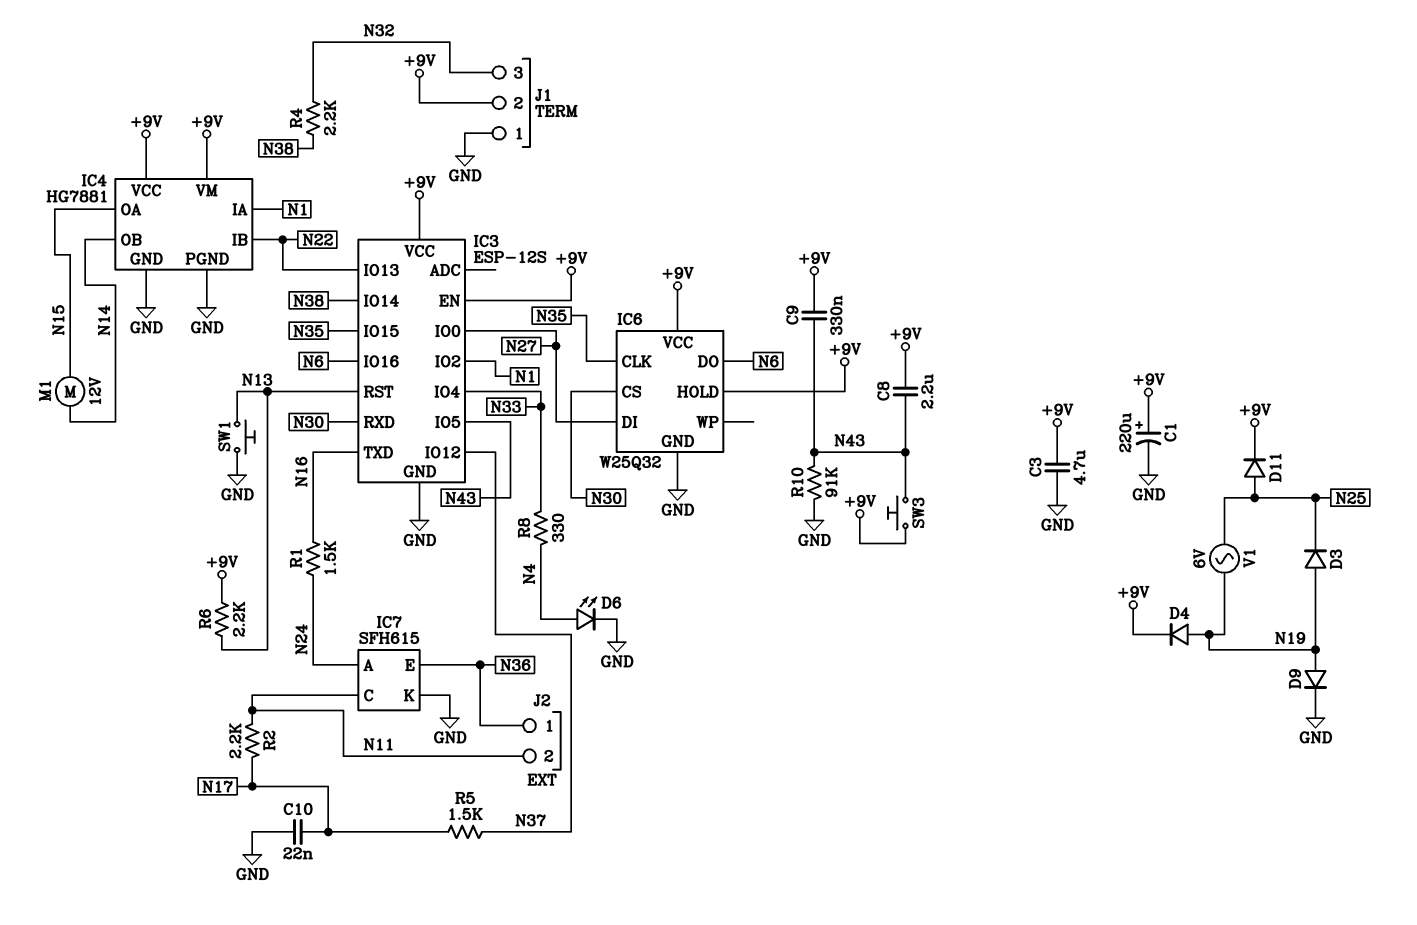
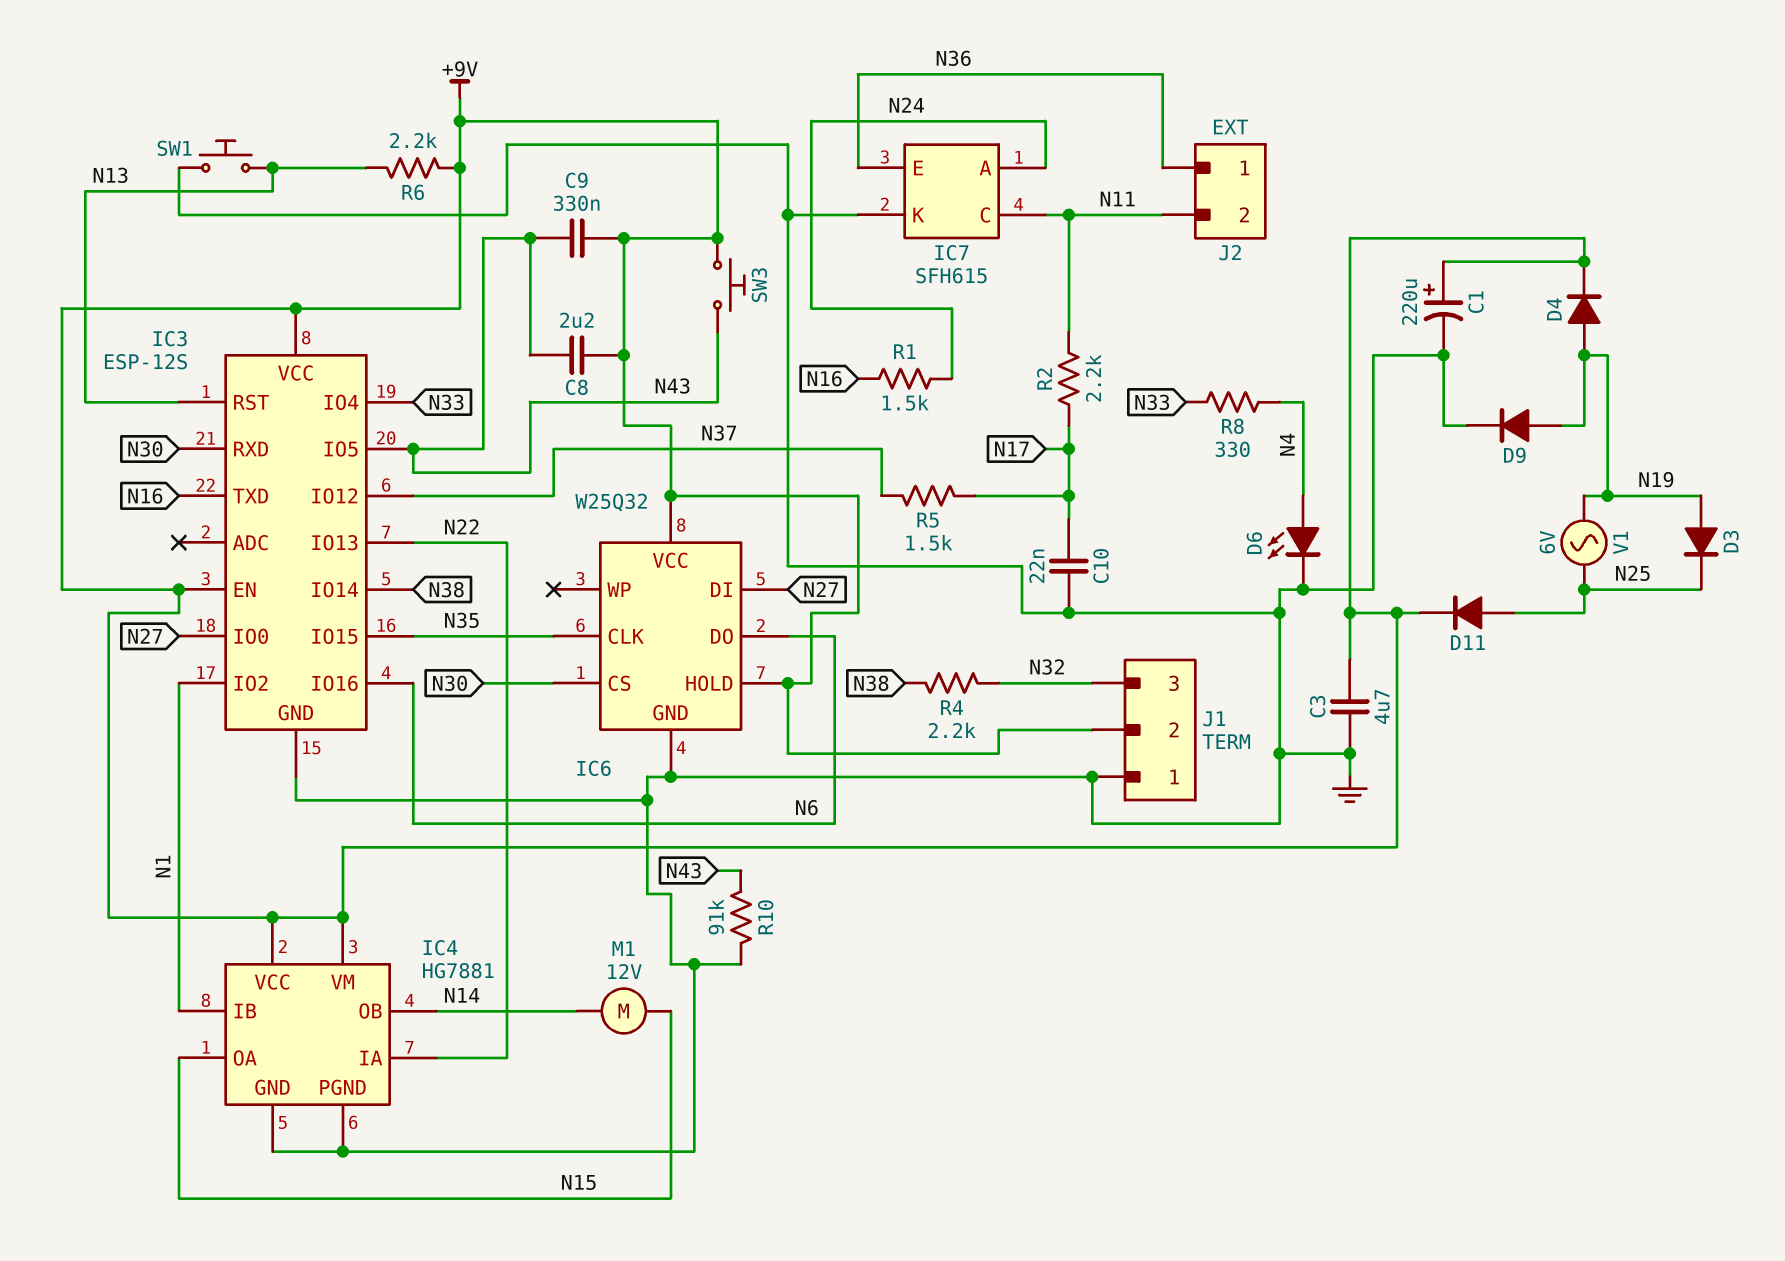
IC4 pin IA: N1 -> N22
IC4 pin IB: N22 -> N1

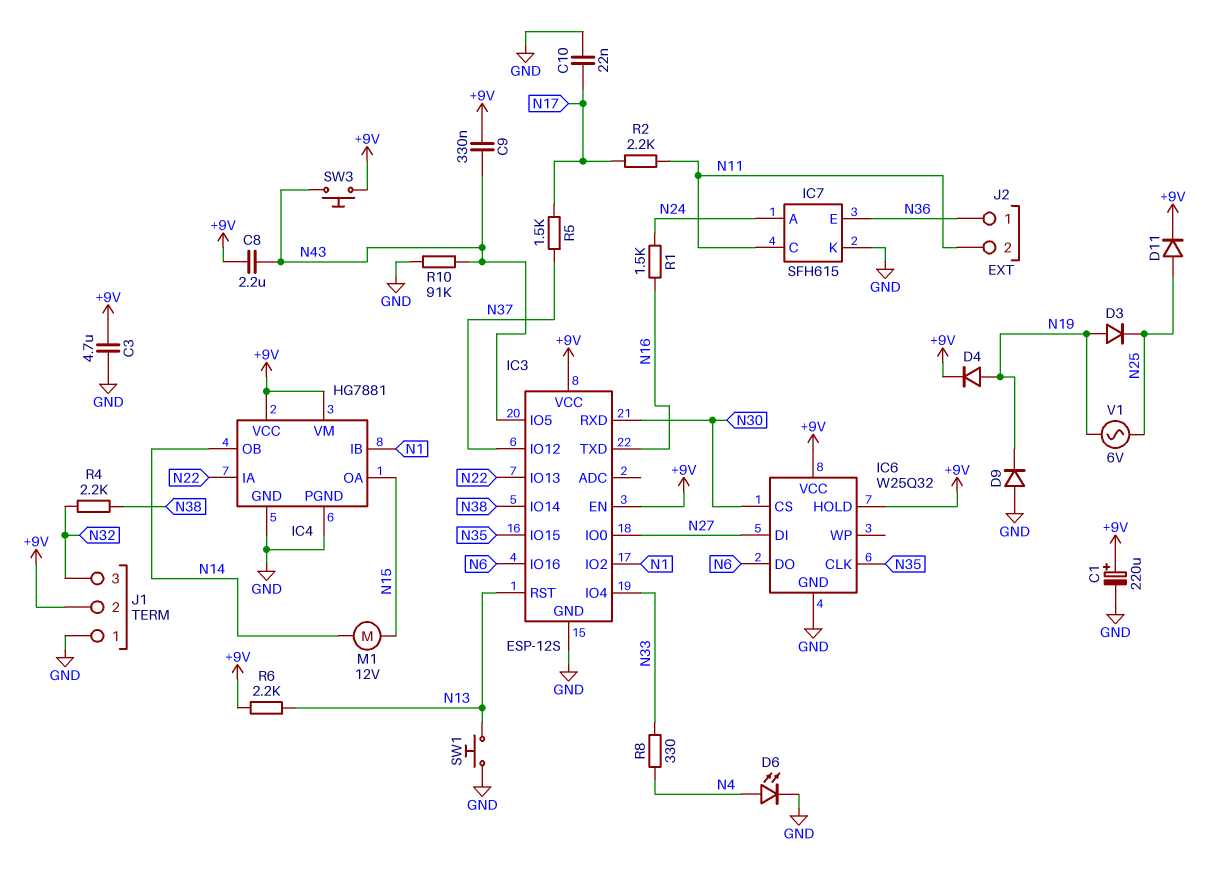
D9: diode (A N19, K GND) -> diode (A GND, K N19)

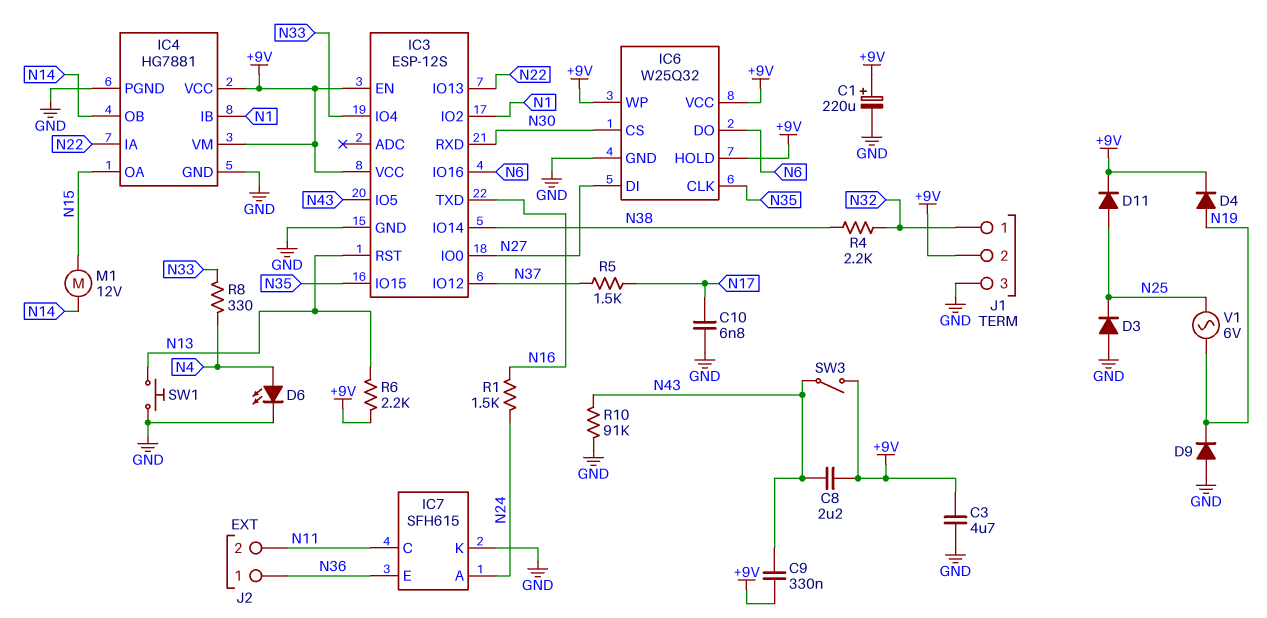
C10: 22nF (GND, N17) -> 6.8nF (GND, N17)
D3: diode (A N19, K N25) -> diode (A GND, K N25)
IC6 pin WP: none -> +9V
J1 pin 1: GND -> N32
J1 pin 3: N32 -> GND
R2: 2.2k (N11, N17) -> none
SW3: button (+9V, N43) -> switch (+9V, N43)

